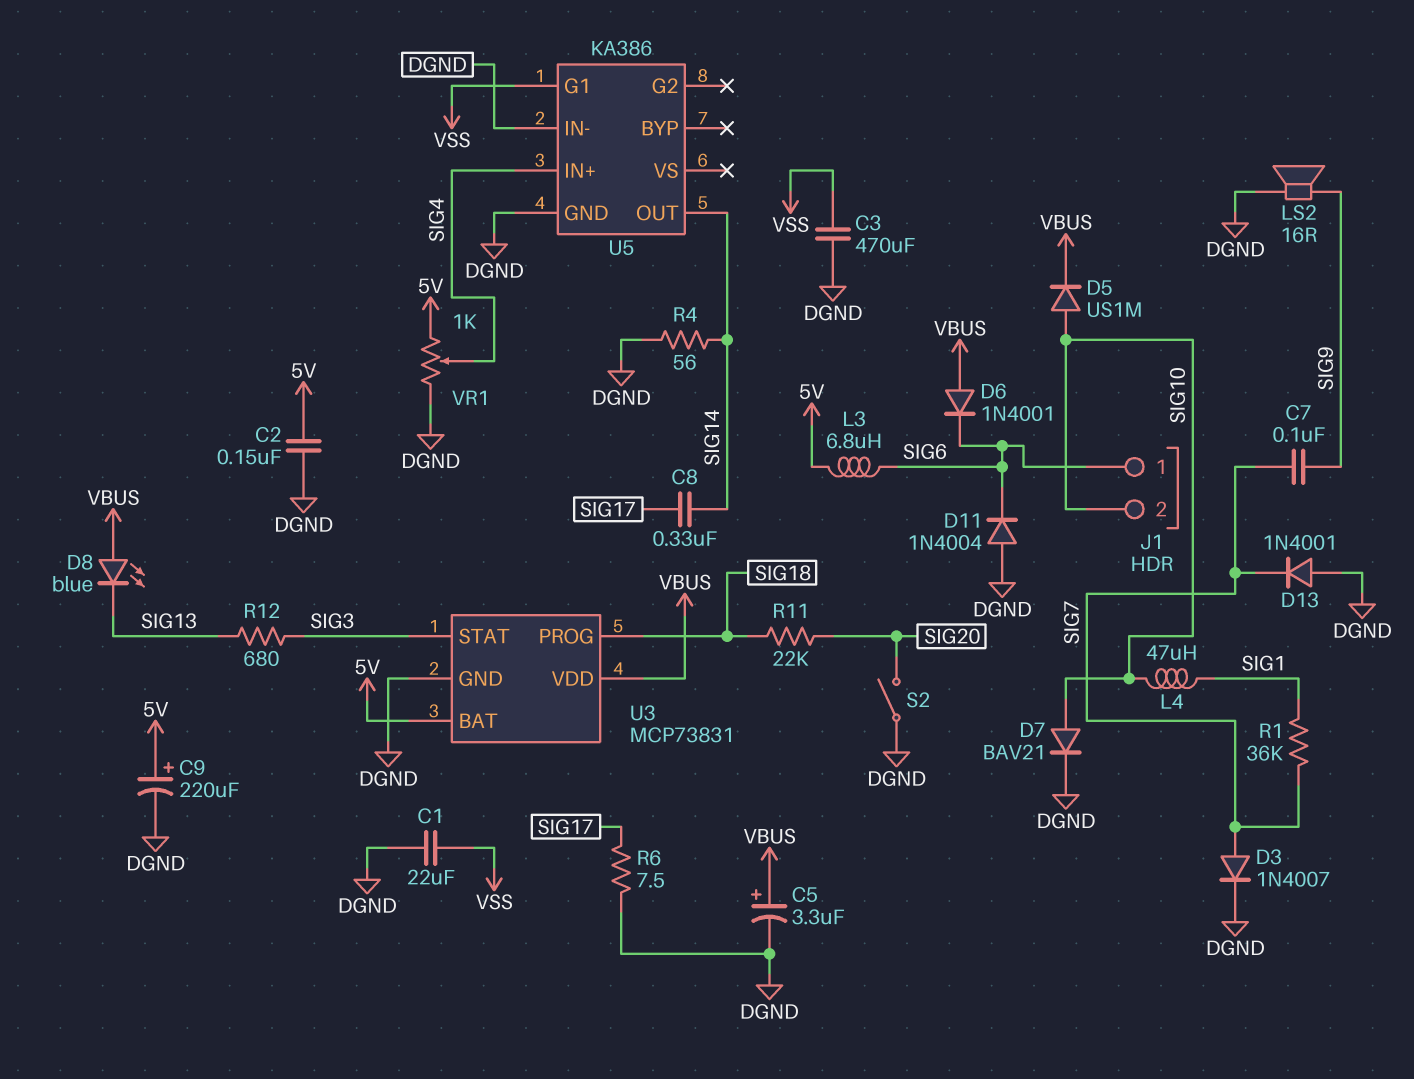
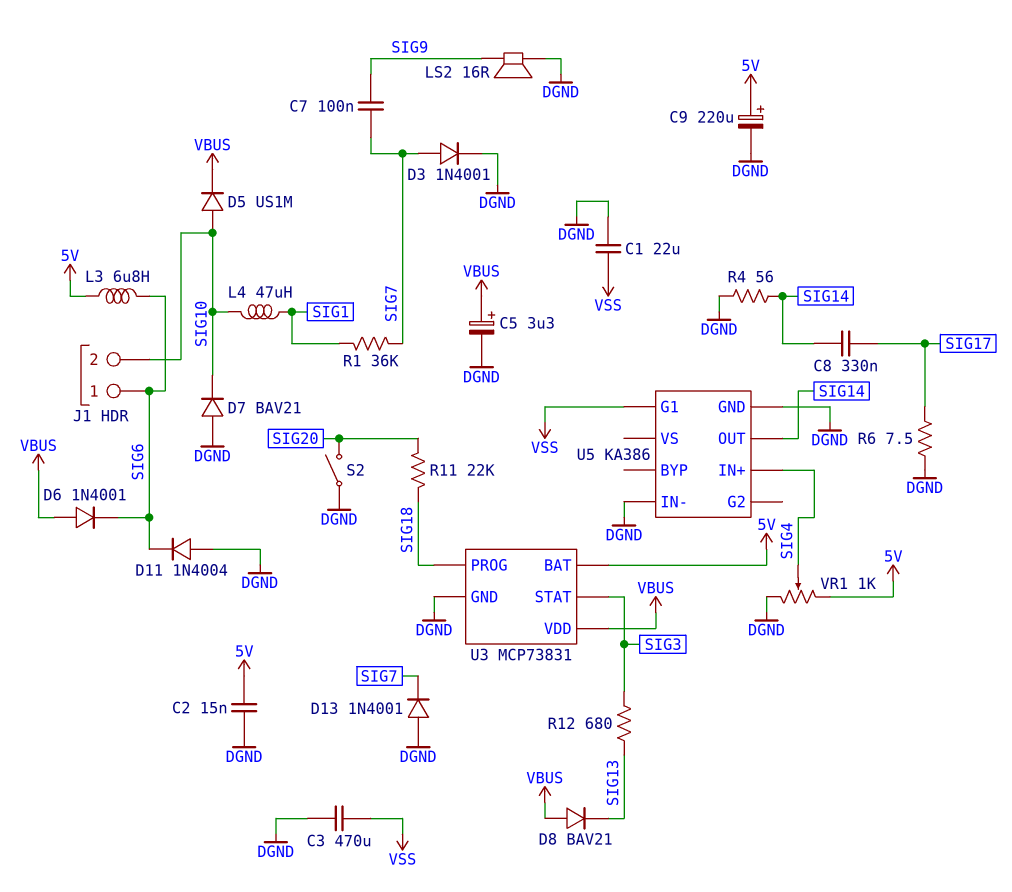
C2: 150nF (5V, DGND) -> 15nF (5V, DGND)
D3: diode 1N4007 (A SIG7, K DGND) -> diode 1N4001 (A SIG7, K DGND)
D7: diode BAV21 (A SIG10, K DGND) -> diode BAV21 (A DGND, K SIG10)
D8: LED blue (A VBUS, K SIG13) -> diode BAV21 (A VBUS, K SIG13)

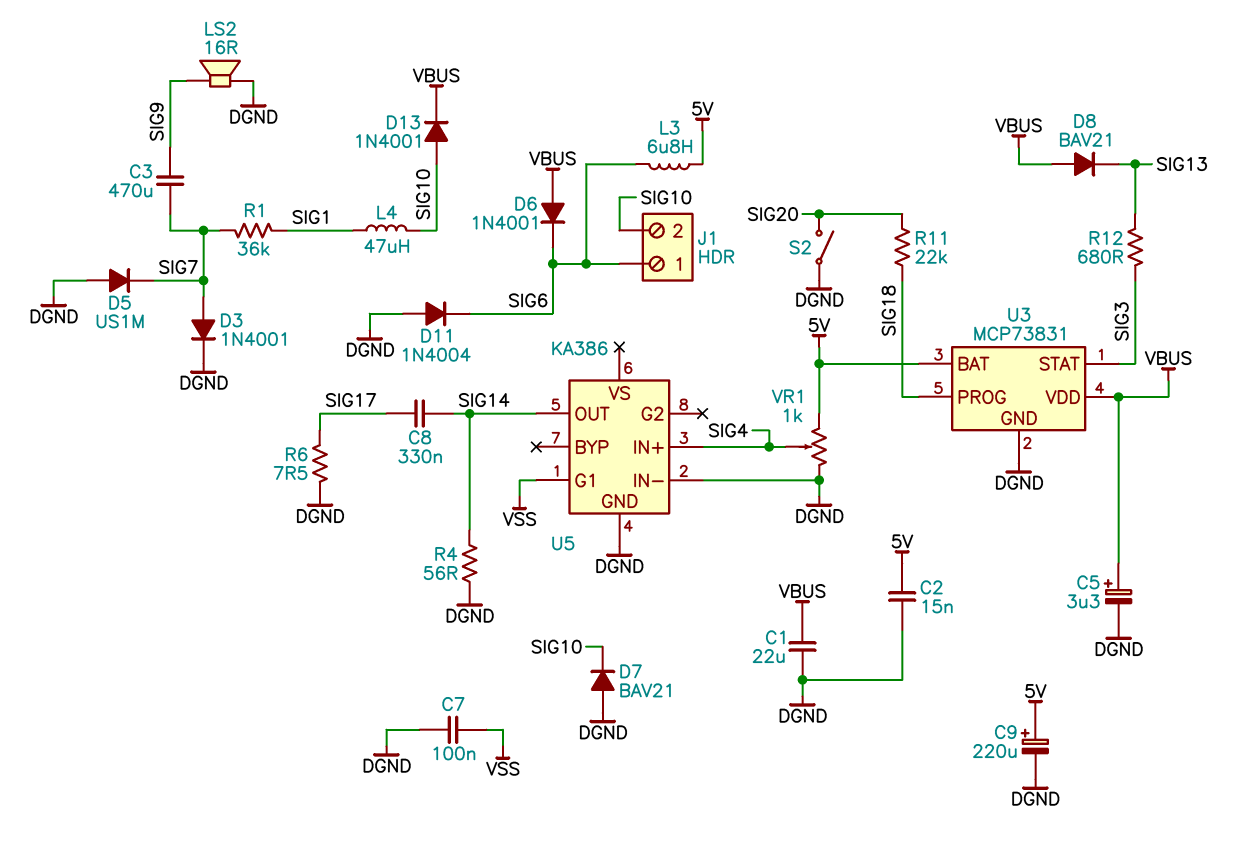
C1: 22uF (DGND, VSS) -> 22uF (DGND, VBUS)
C3: 470uF (DGND, VSS) -> 470uF (SIG7, SIG9)
C7: 100nF (SIG7, SIG9) -> 100nF (DGND, VSS)
D5: diode US1M (A SIG10, K VBUS) -> diode US1M (A DGND, K SIG7)
D13: diode 1N4001 (A DGND, K SIG7) -> diode 1N4001 (A SIG10, K VBUS)

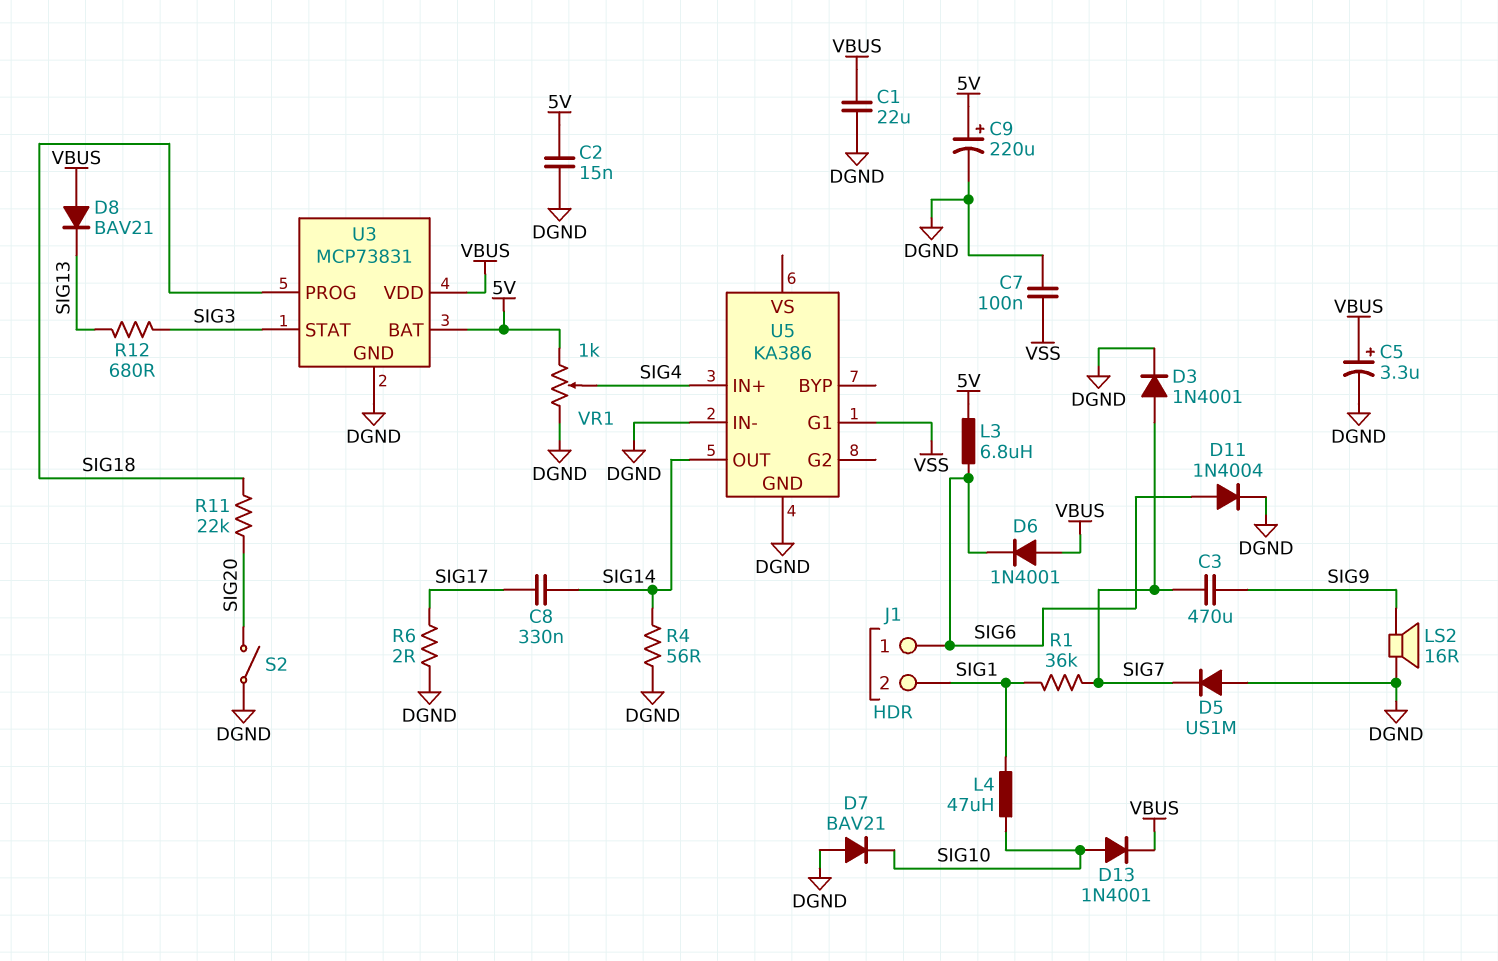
D11: diode 1N4004 (A DGND, K SIG6) -> diode 1N4004 (A SIG6, K DGND)
J1 pin 2: SIG10 -> SIG1
R6: 7.5 (DGND, SIG17) -> 2 (DGND, SIG17)

